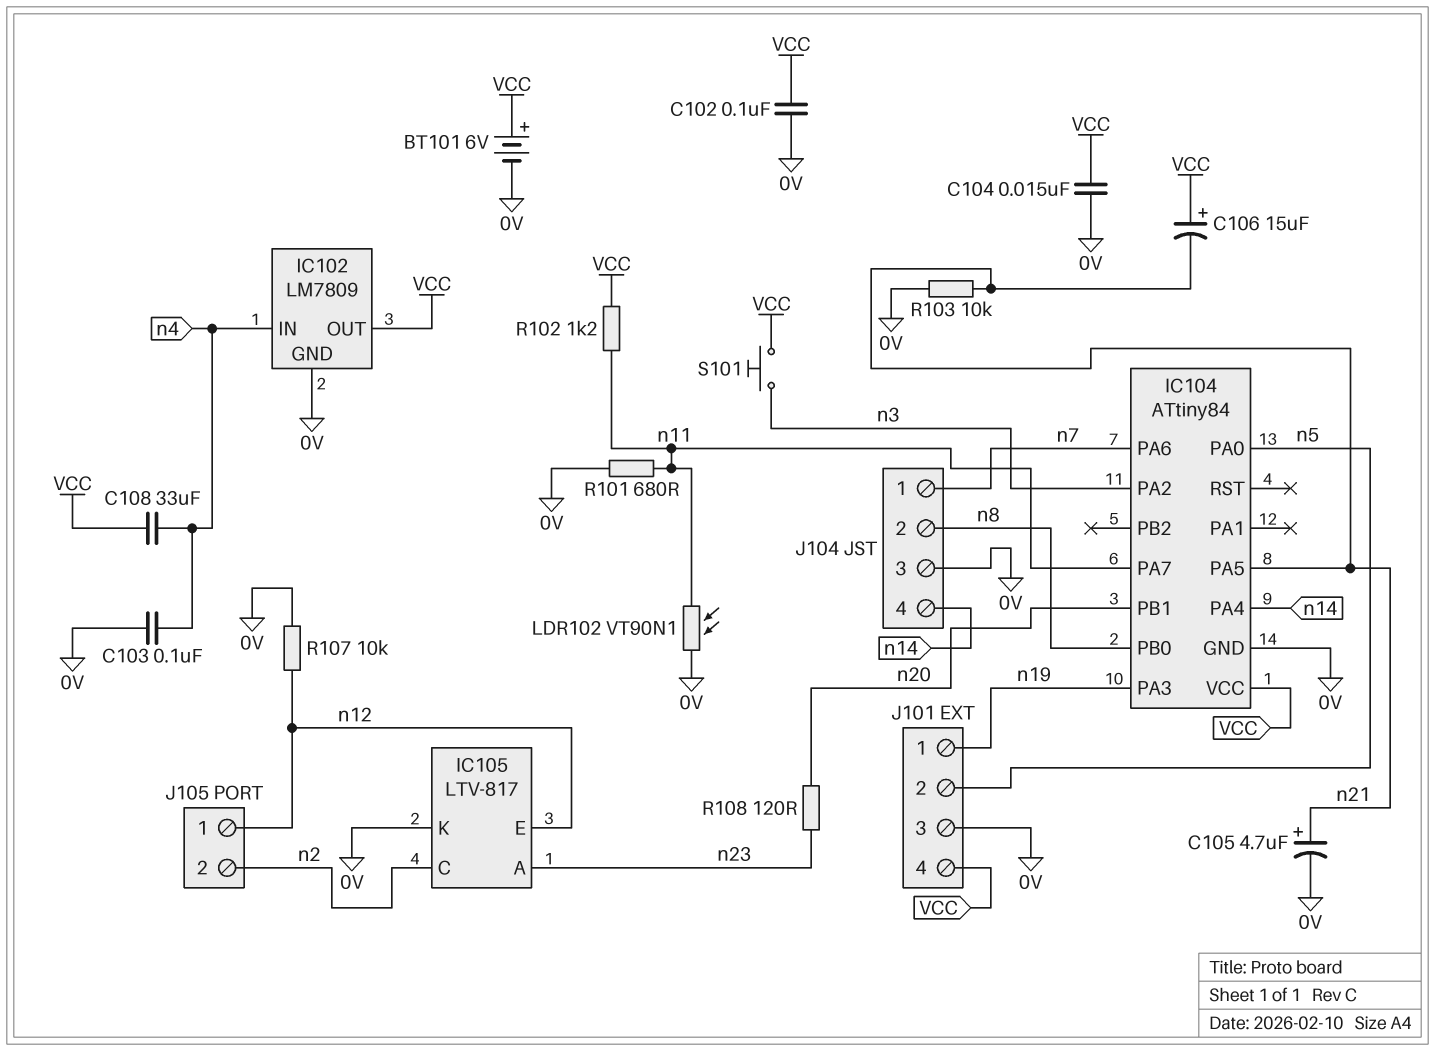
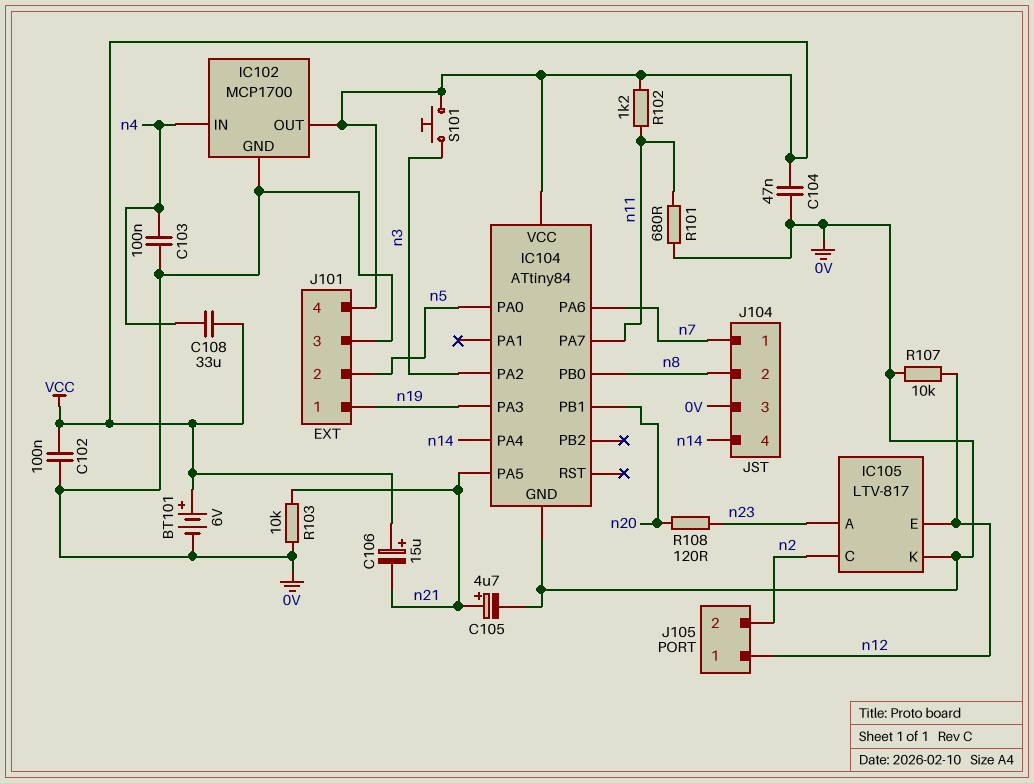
C104: 15nF (0V, VCC) -> 47nF (0V, VCC)
IC102: LM7809 -> MCP1700
LDR102: VT90N1 (0V, n11) -> none

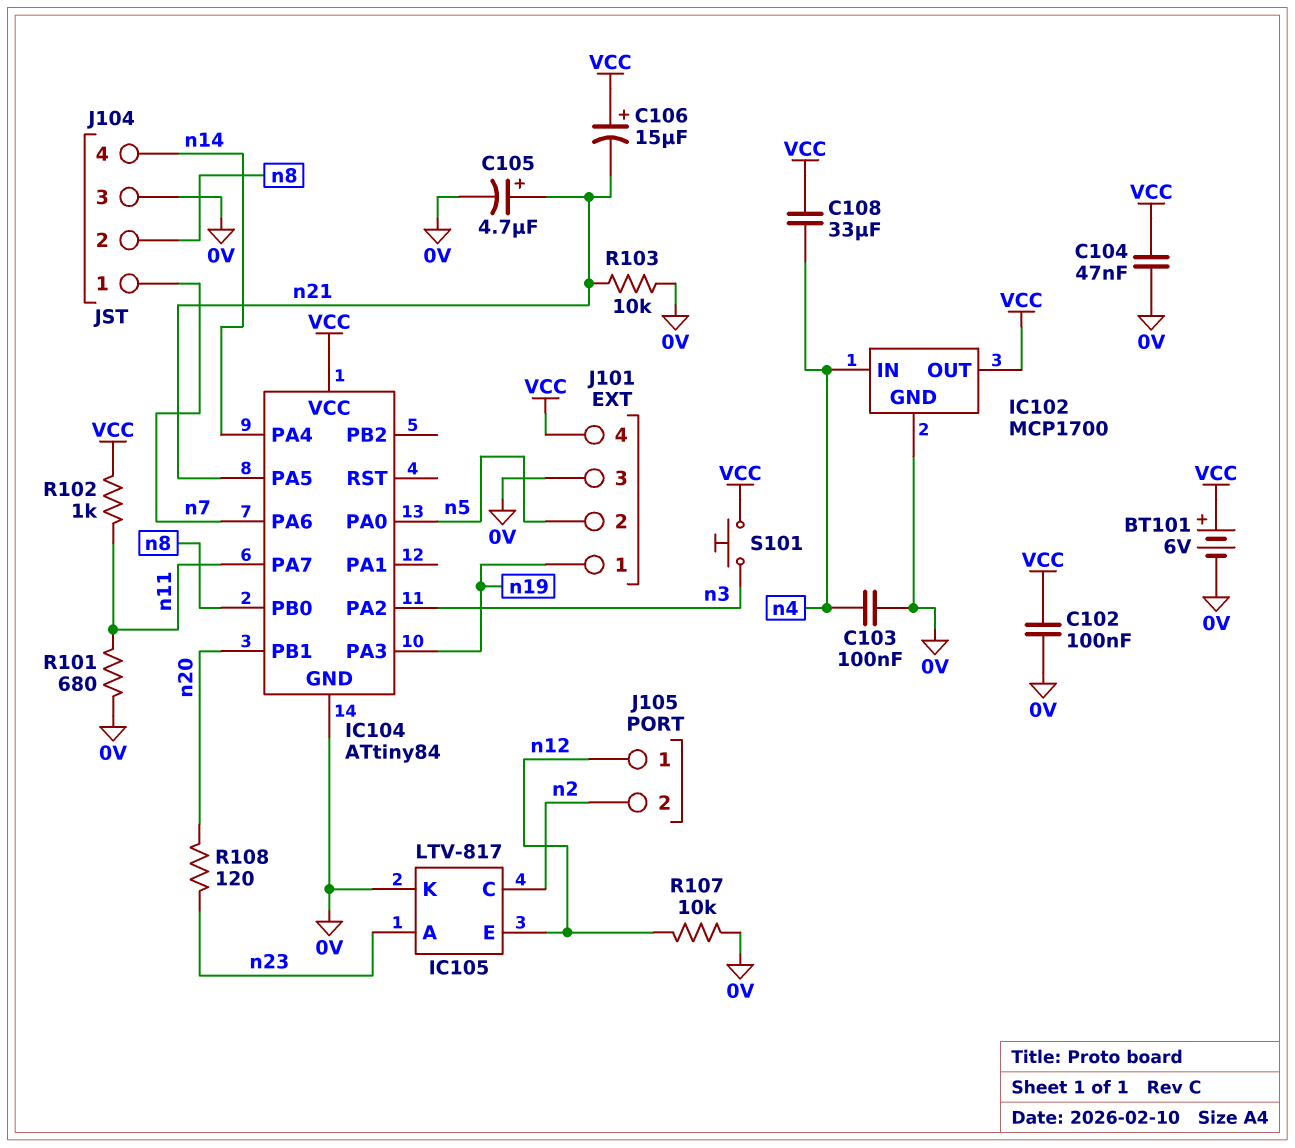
R102: 1.2k (VCC, n11) -> 1k (VCC, n11)

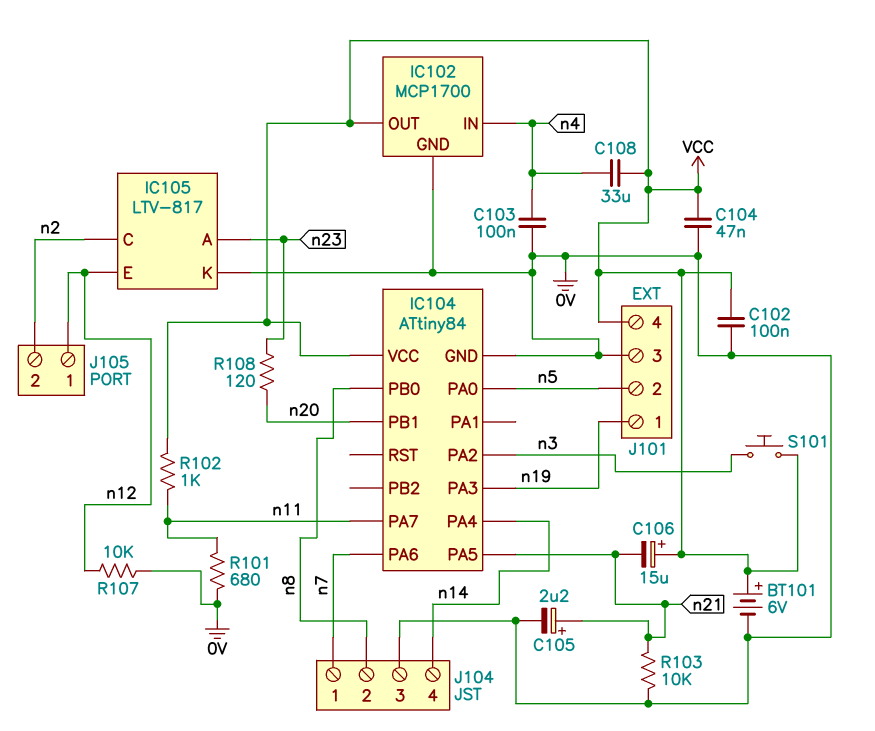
C105: 4.7uF (plus n21, minus 0V) -> 2.2uF (plus n21, minus 0V)

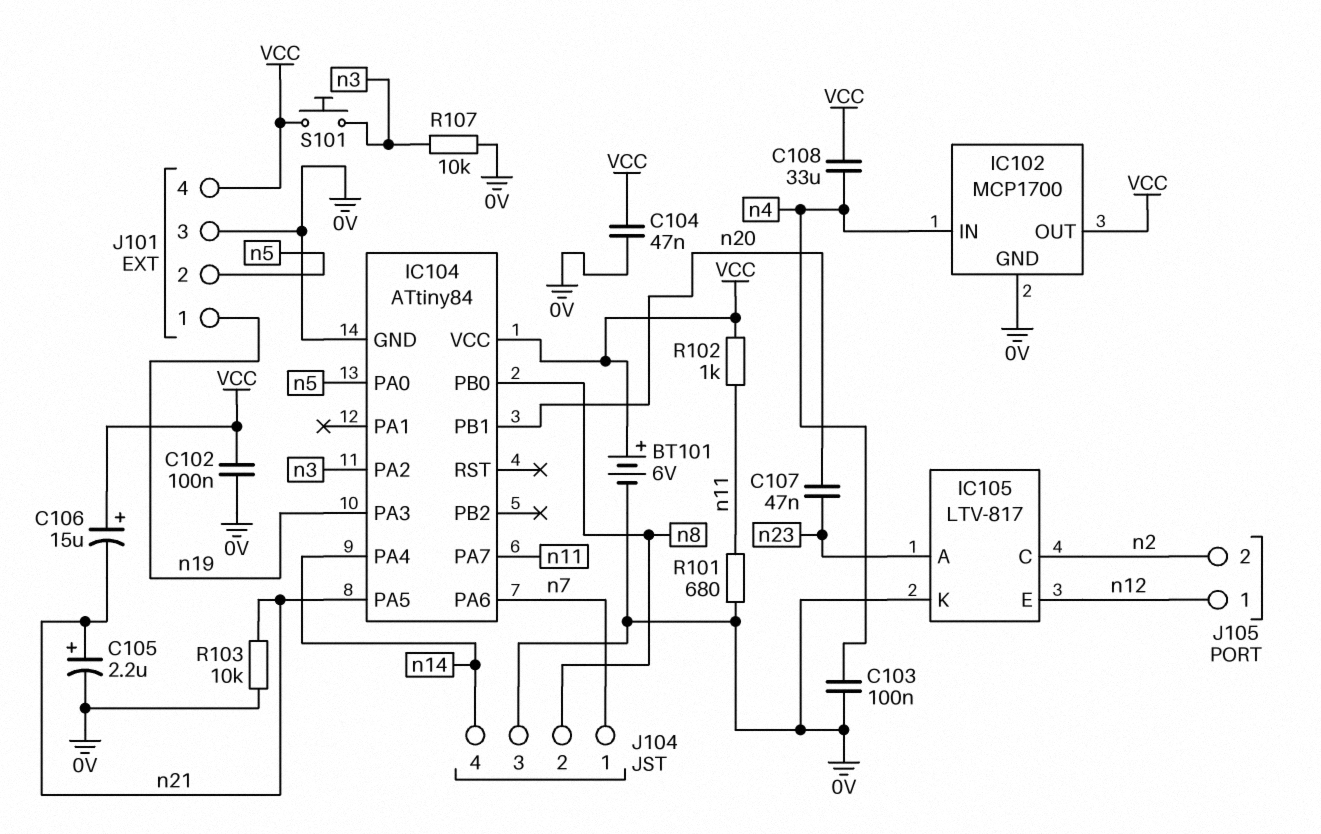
C107: none -> 47nF (n20, n23)
R107: 10k (0V, n12) -> 10k (0V, n3)
R108: 120 (n20, n23) -> none

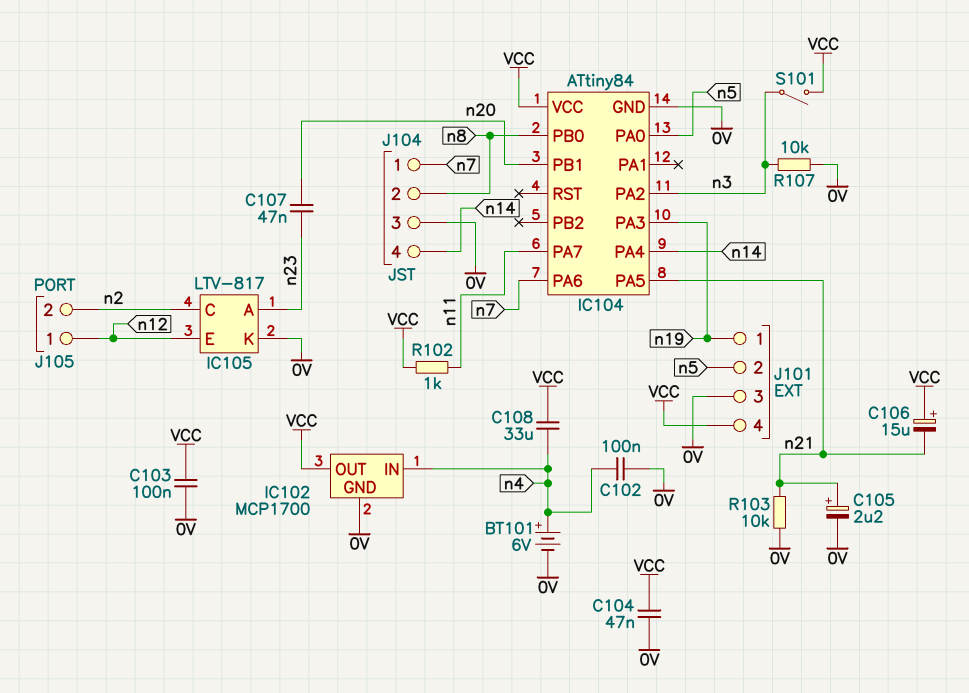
BT101: 6V (plus VCC, minus 0V) -> 6V (plus n4, minus 0V)
C102: 100nF (0V, VCC) -> 100nF (0V, n4)
C103: 100nF (0V, n4) -> 100nF (0V, VCC)
R101: 680 (0V, n11) -> none
S101: button (VCC, n3) -> switch (VCC, n3)

